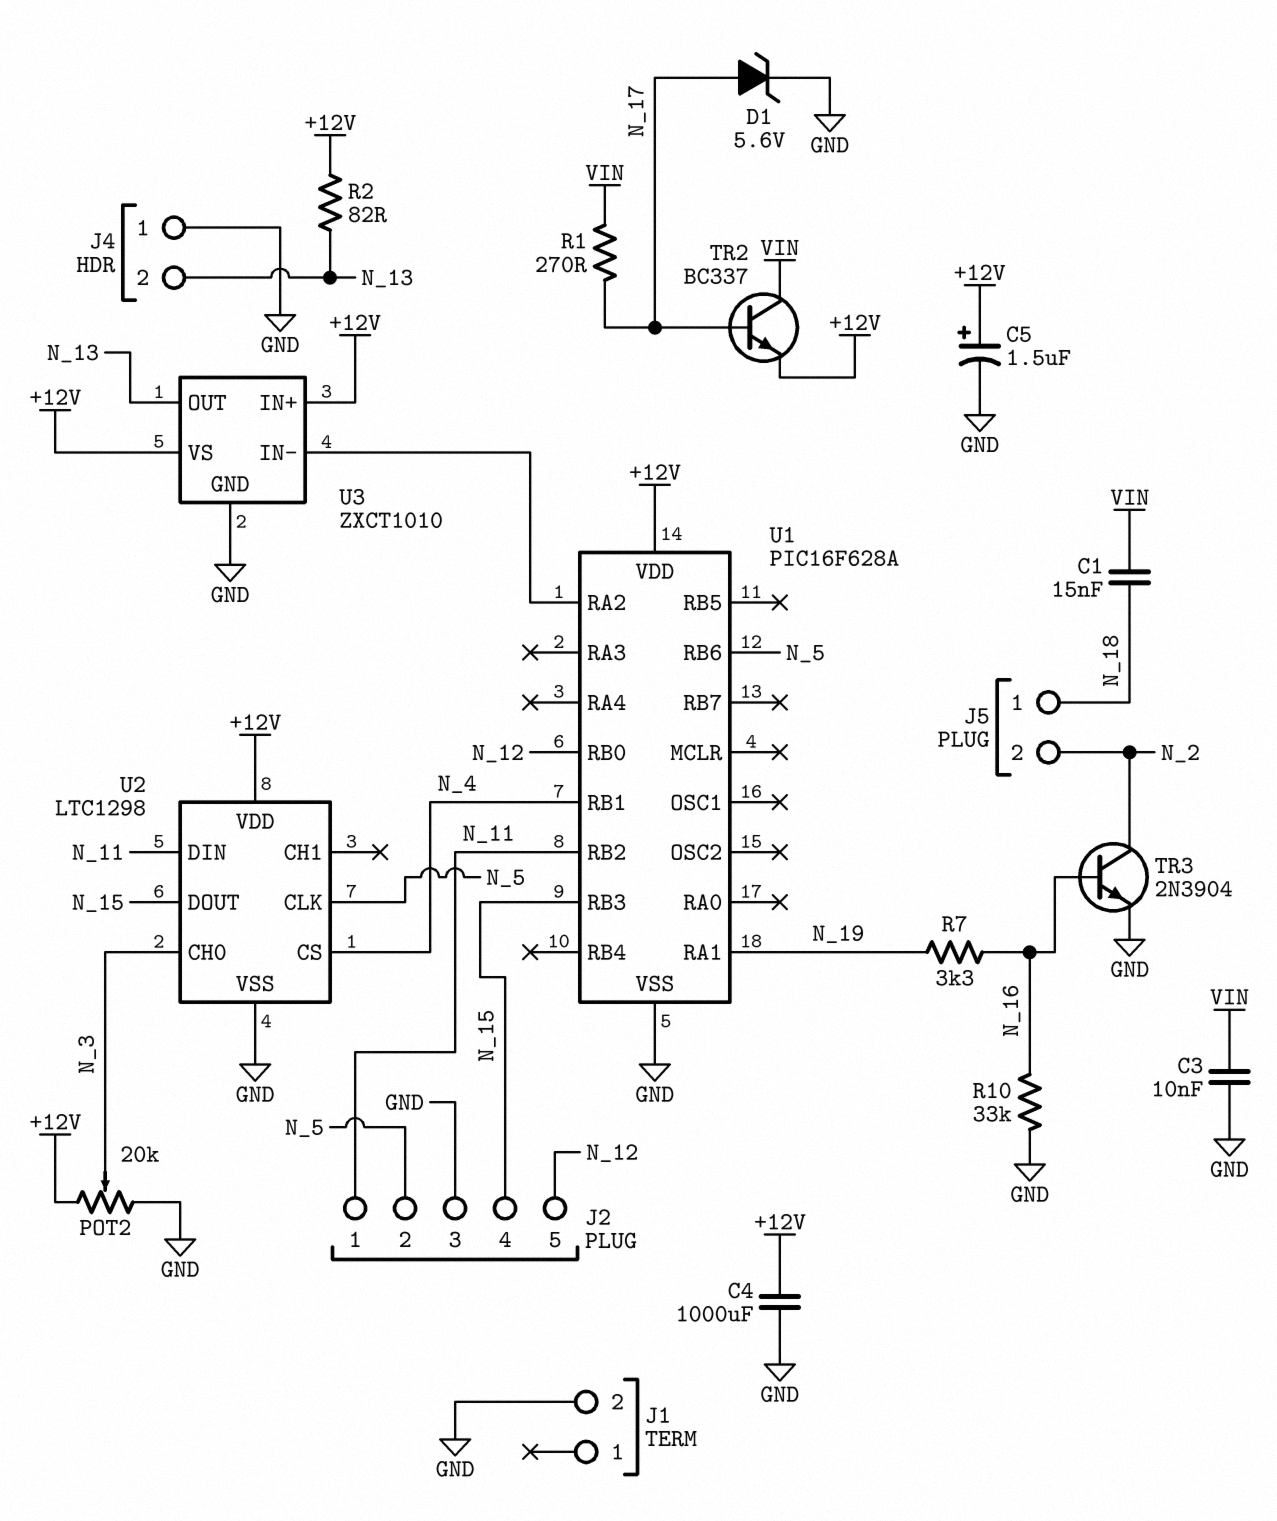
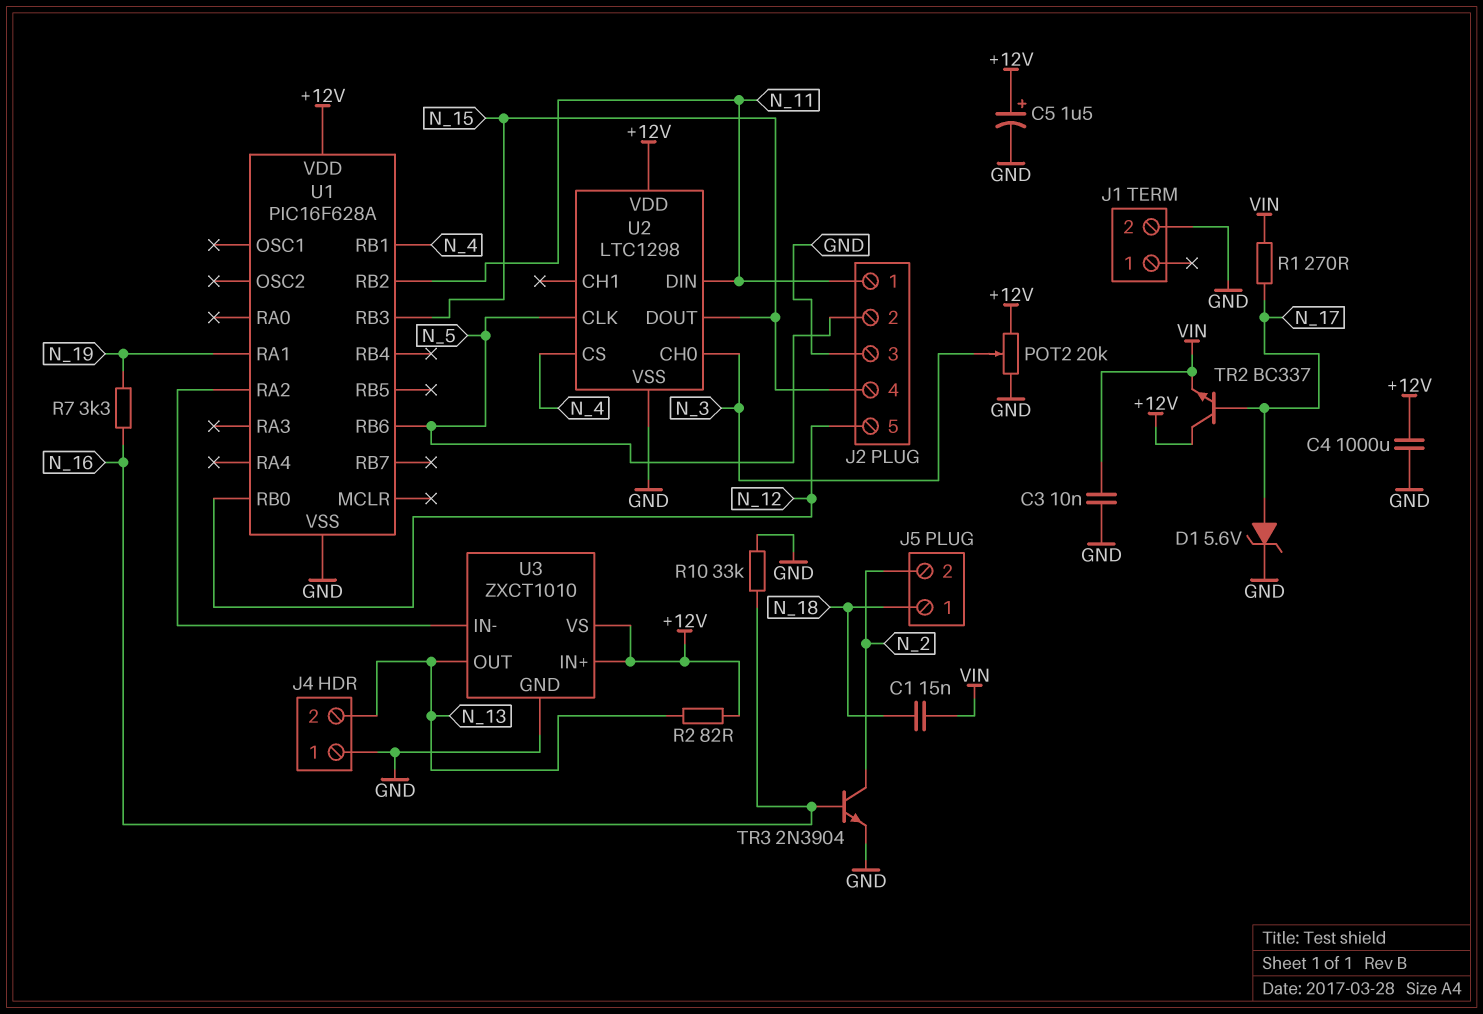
TR2: NPN BC337 (B N_17, C VIN, E +12V) -> NPN BC337 (B N_17, C +12V, E VIN)

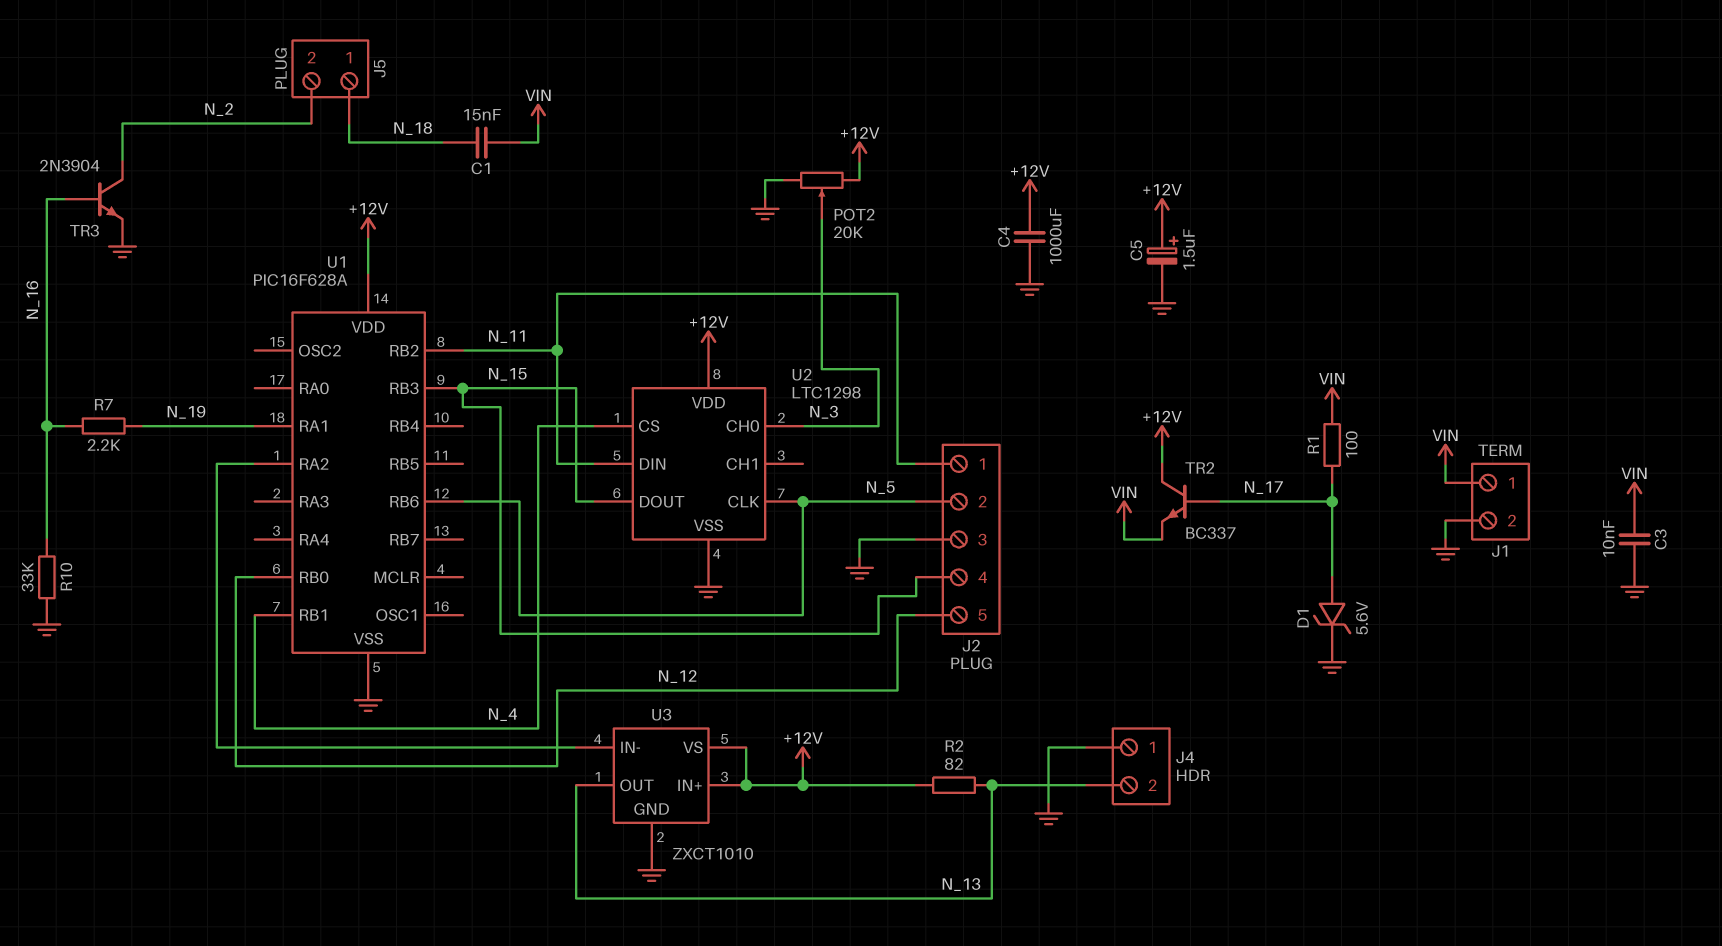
J1 pin 1: none -> VIN
R1: 270 (N_17, VIN) -> 100 (N_17, VIN)
R7: 3.3k (N_16, N_19) -> 2.2k (N_16, N_19)

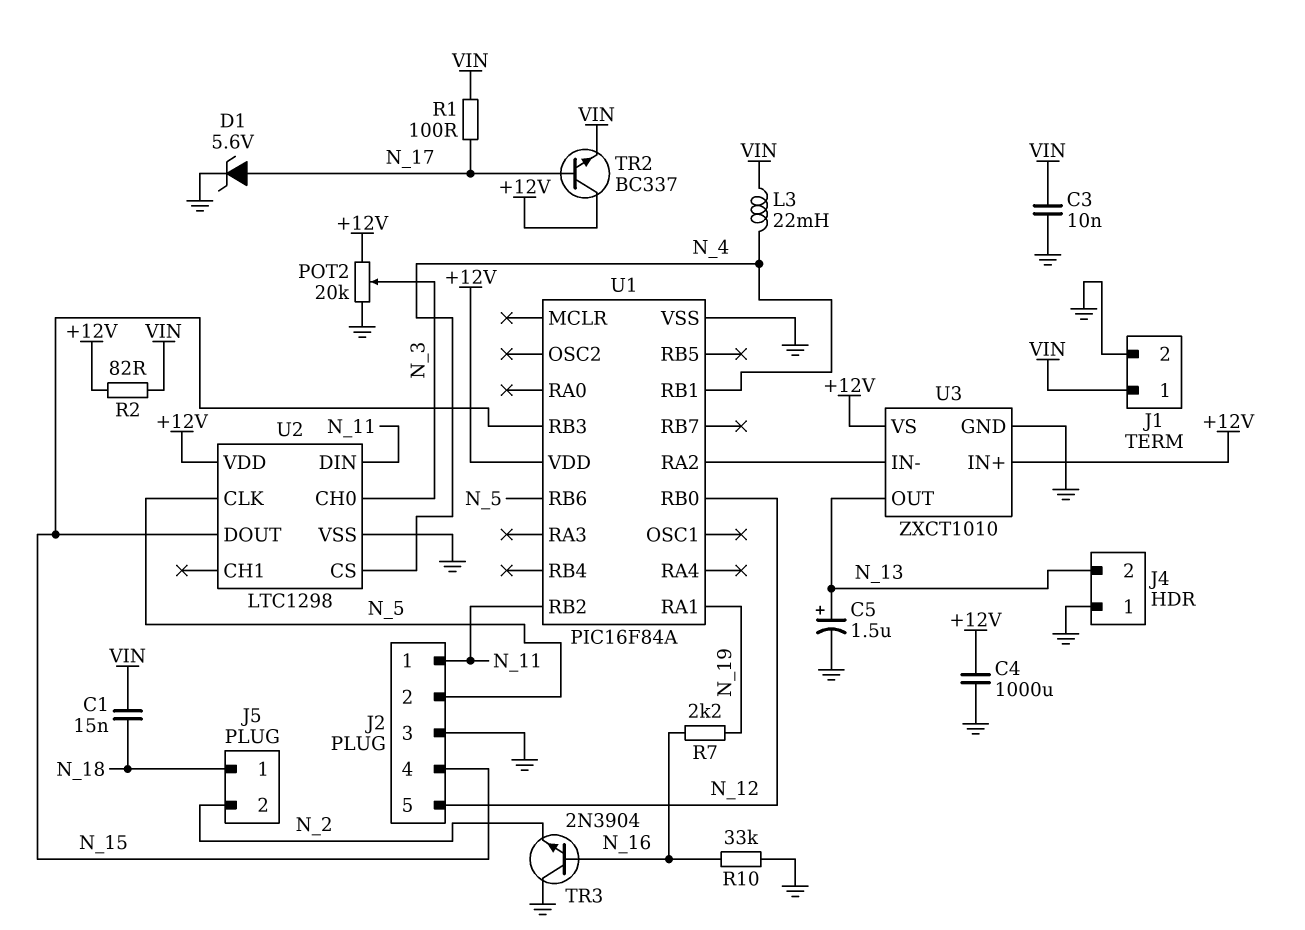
C5: 1.5uF (plus +12V, minus GND) -> 1.5uF (plus N_13, minus GND)
L3: none -> 22mH (N_4, VIN)
R2: 82 (+12V, N_13) -> 82 (+12V, VIN)
TR3: NPN 2N3904 (B N_16, C N_2, E GND) -> NPN 2N3904 (B N_16, C GND, E N_2)
U1: PIC16F628A -> PIC16F84A

